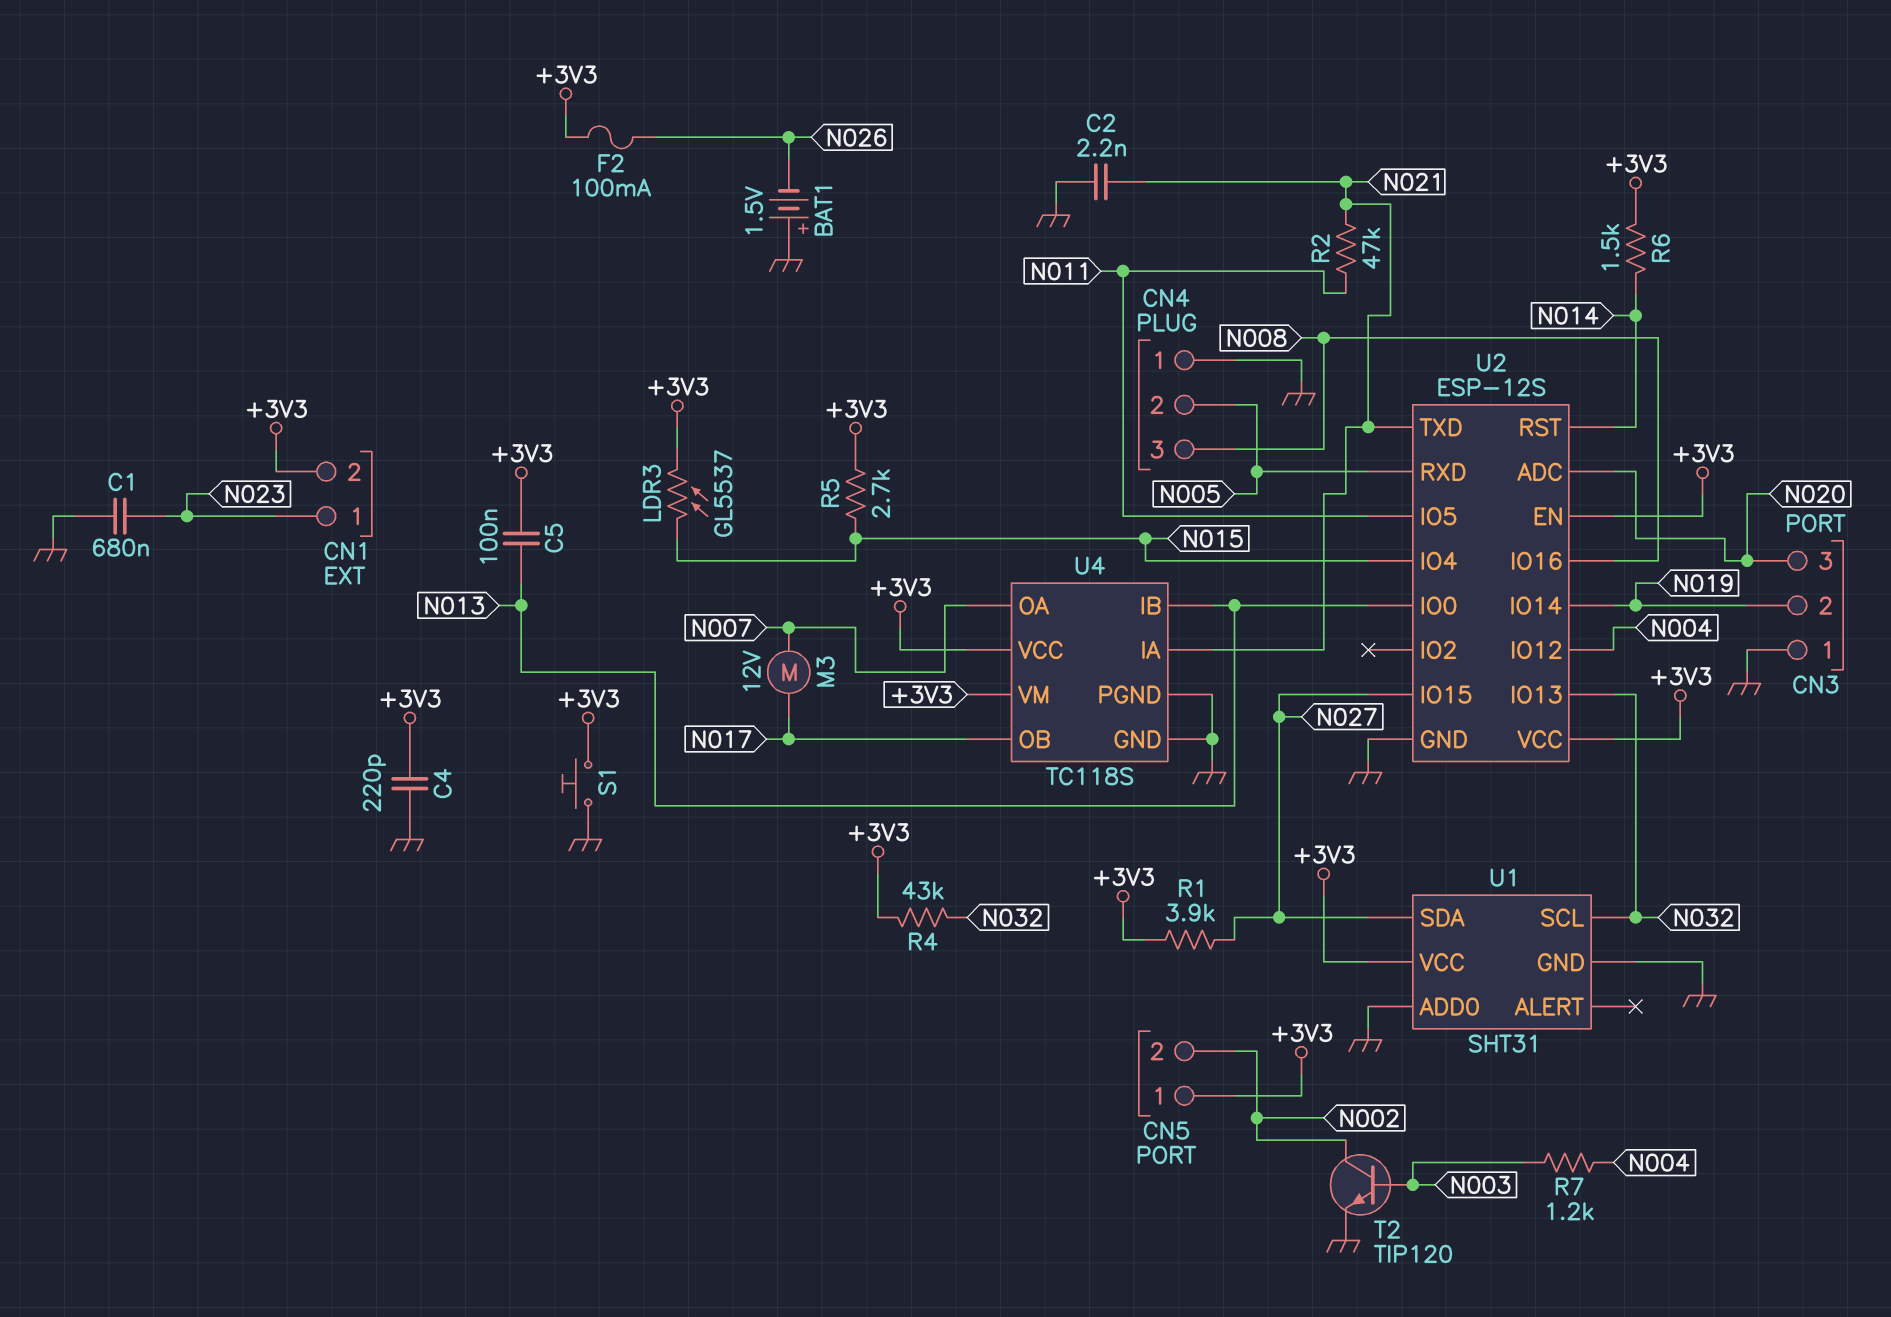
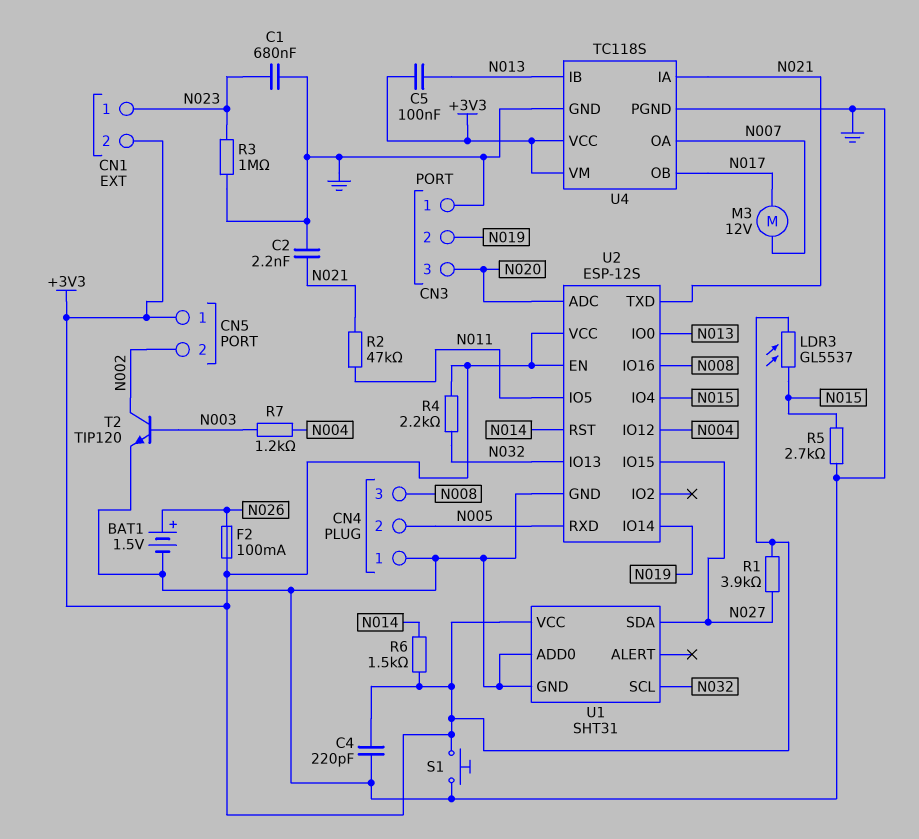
BAT1: 1.5V (plus GND, minus N026) -> 1.5V (plus N026, minus GND)
R3: none -> 1M (GND, N023)
R4: 43k (+3V3, N032) -> 2.2k (+3V3, N032)
R5: 2.7k (+3V3, N015) -> 2.7k (GND, N015)

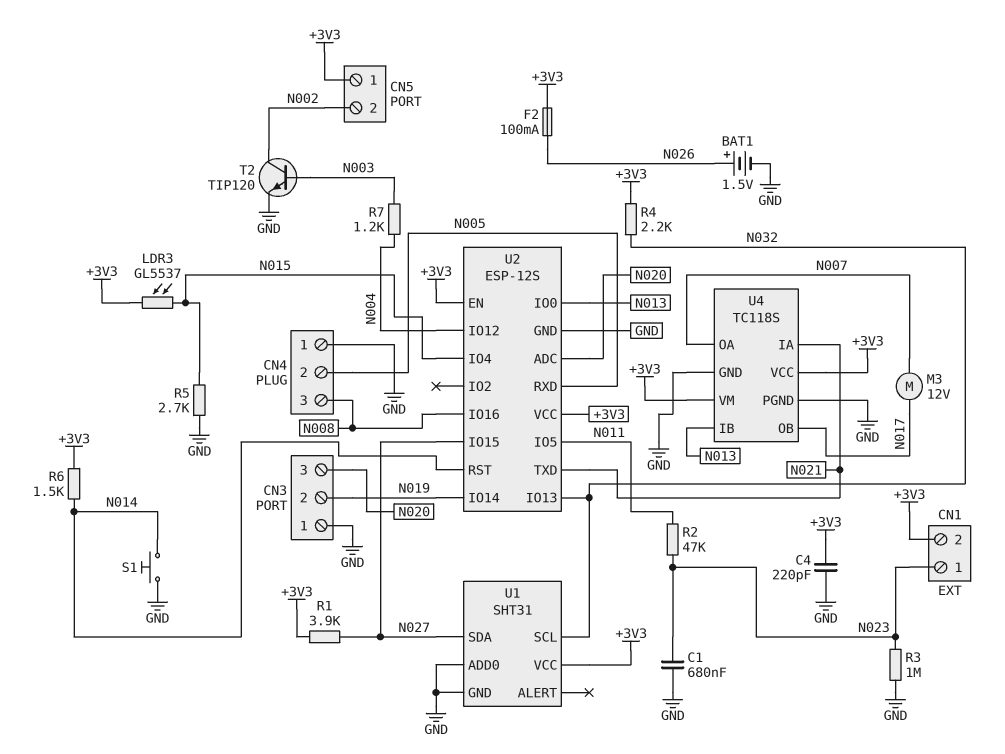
C2: 2.2nF (GND, N021) -> none
C5: 100nF (+3V3, N013) -> none
R2: 47k (N011, N021) -> 47k (N011, N023)
S1: button (+3V3, GND) -> button (GND, N014)

